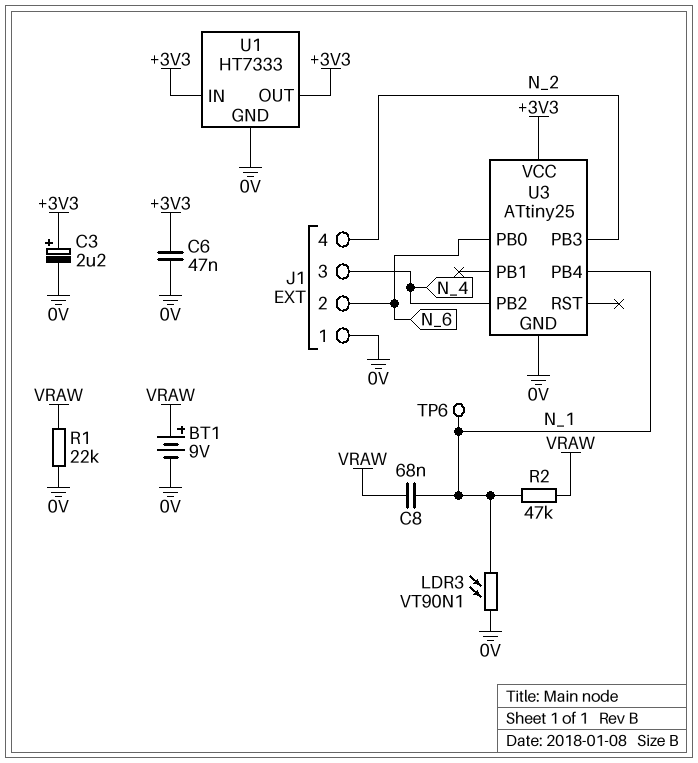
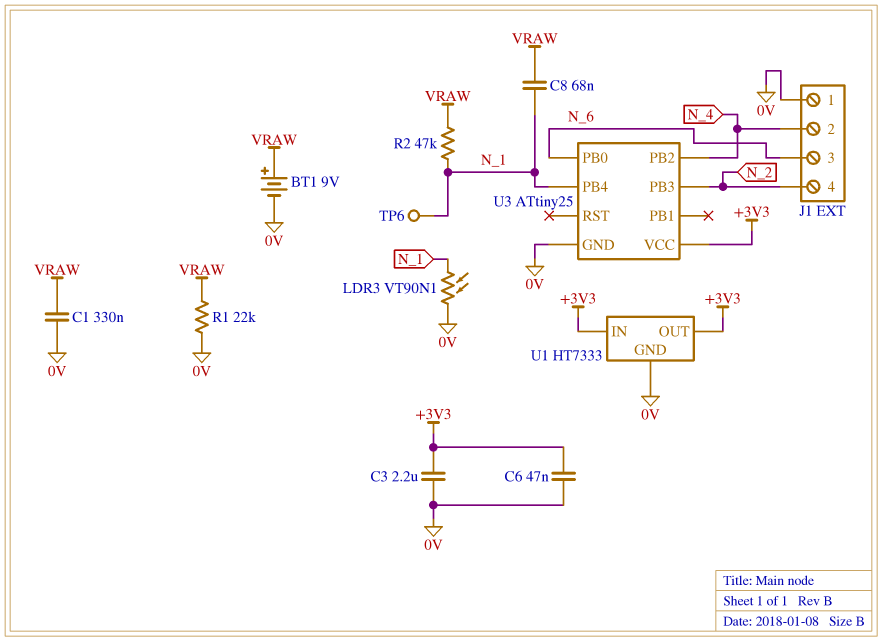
C1: none -> 330nF (0V, VRAW)
C3: 2.2uF (plus +3V3, minus 0V) -> 2.2uF (+3V3, 0V)
J1 pin 2: N_6 -> N_4
J1 pin 3: N_4 -> N_6

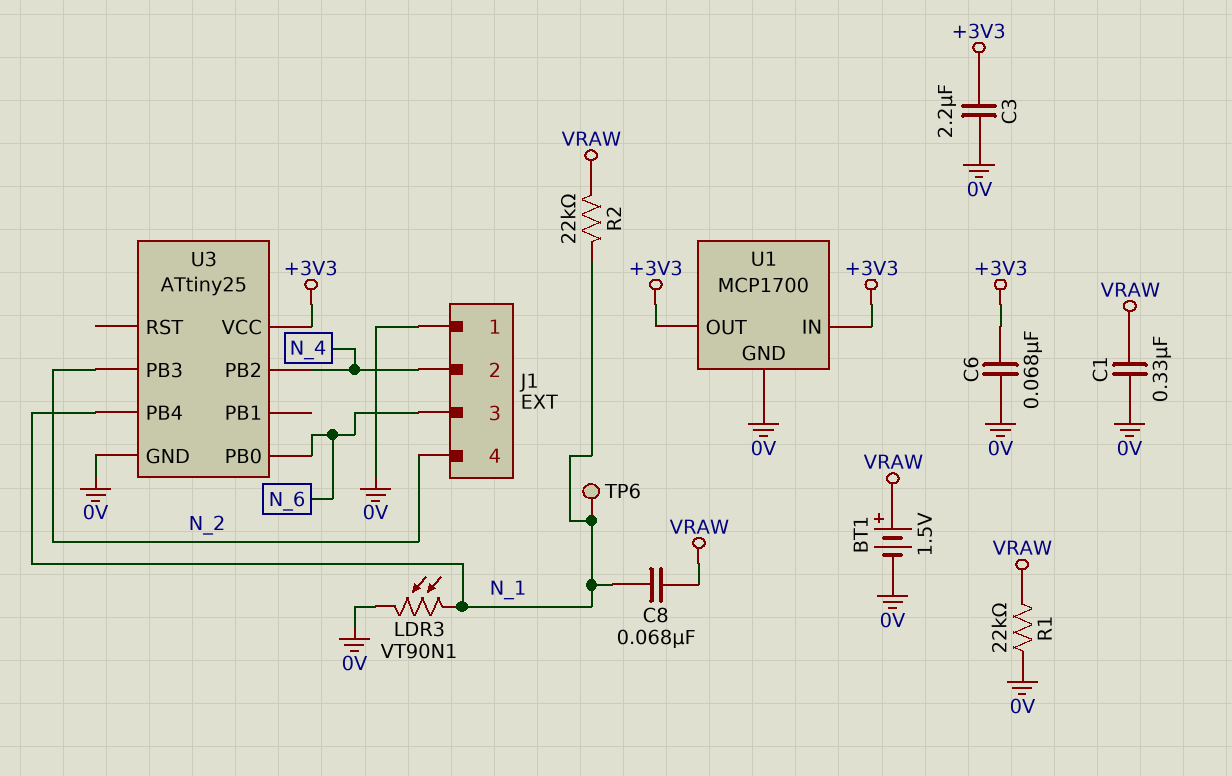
BT1: 9V (plus VRAW, minus 0V) -> 1.5V (plus VRAW, minus 0V)
C6: 47nF (+3V3, 0V) -> 68nF (+3V3, 0V)
R2: 47k (N_1, VRAW) -> 22k (N_1, VRAW)
U1: HT7333 -> MCP1700

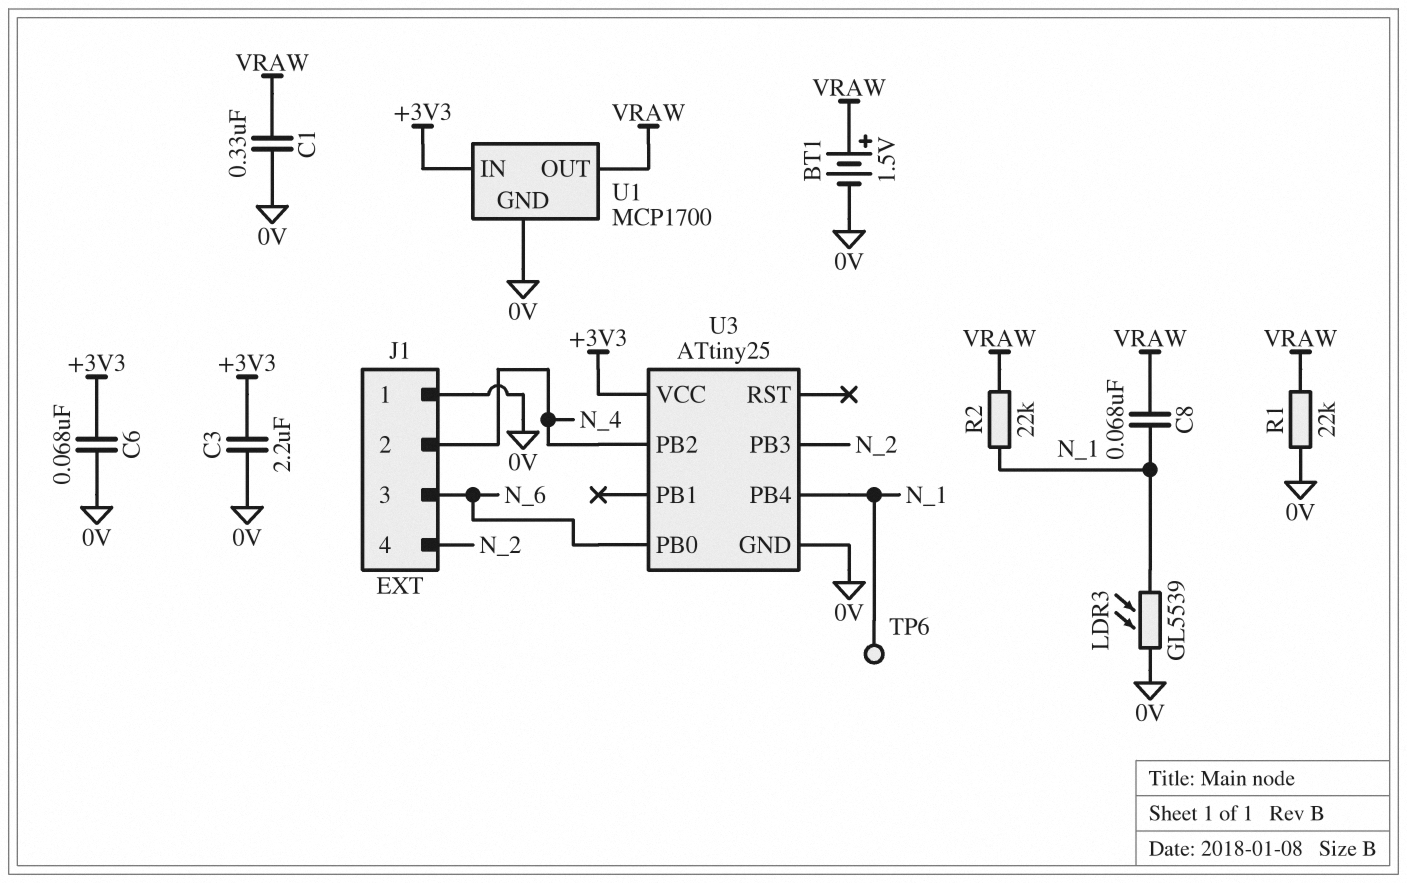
LDR3: VT90N1 (0V, N_1) -> GL5539 (0V, N_1)
U1 pin OUT: +3V3 -> VRAW

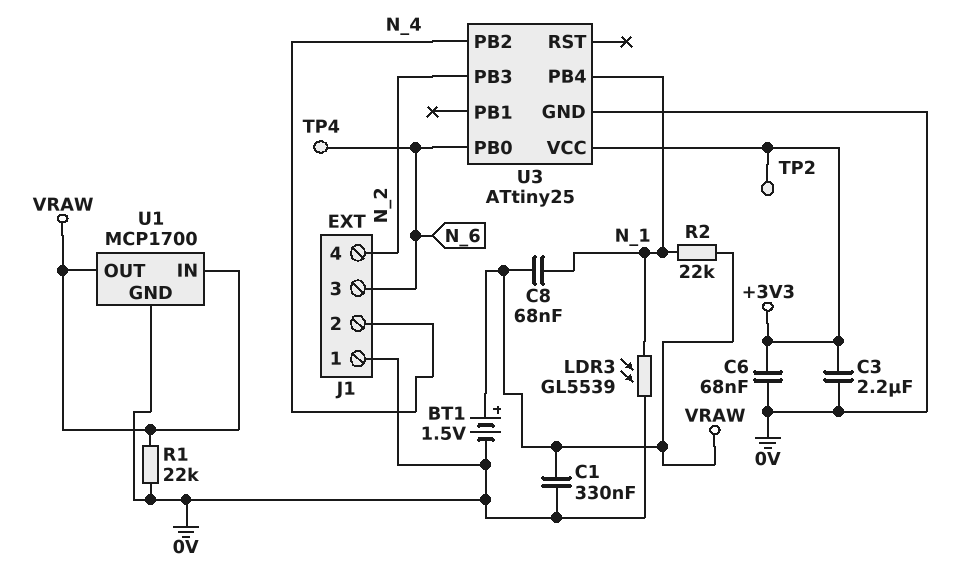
TP2: none -> test point (+3V3)
TP4: none -> test point (N_6)
TP6: test point (N_1) -> none
U1 pin IN: +3V3 -> VRAW

